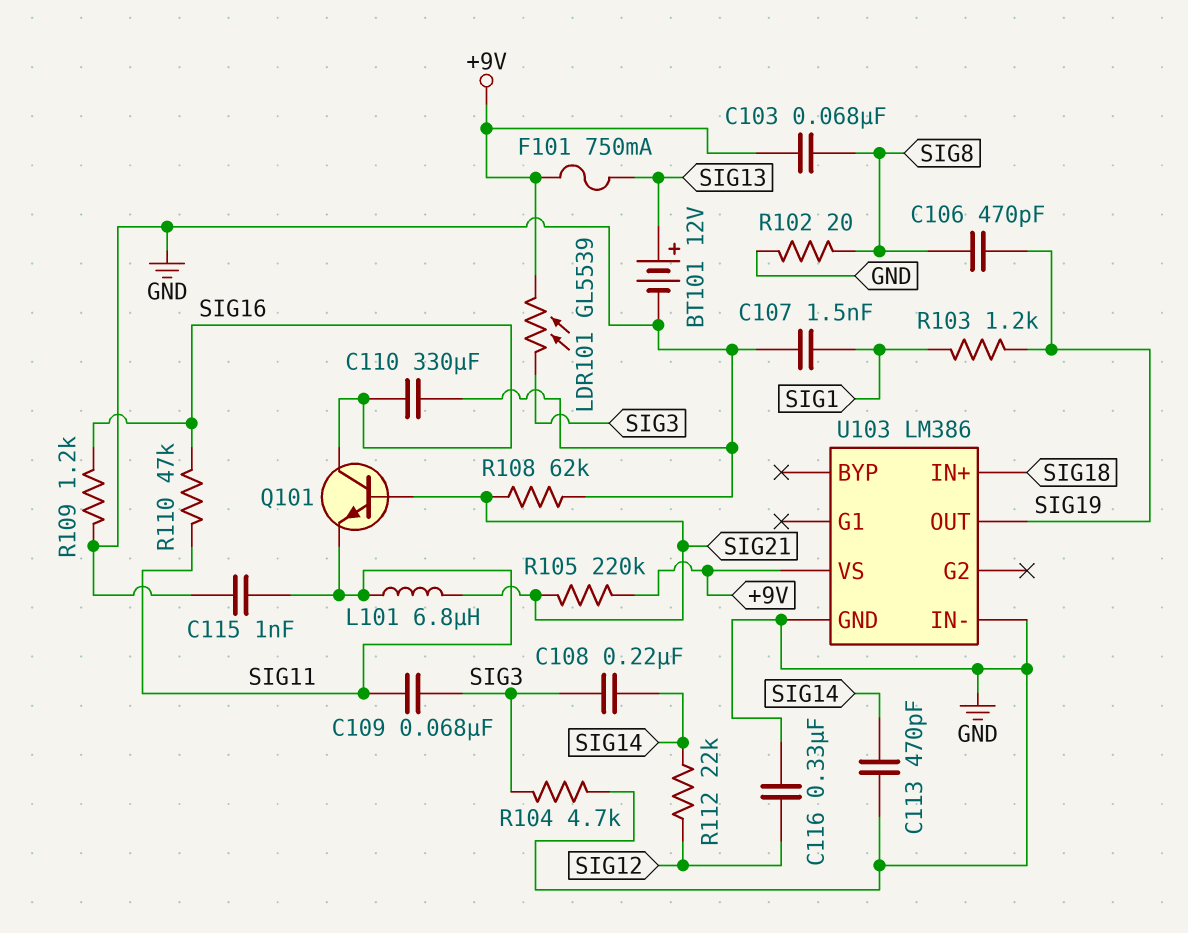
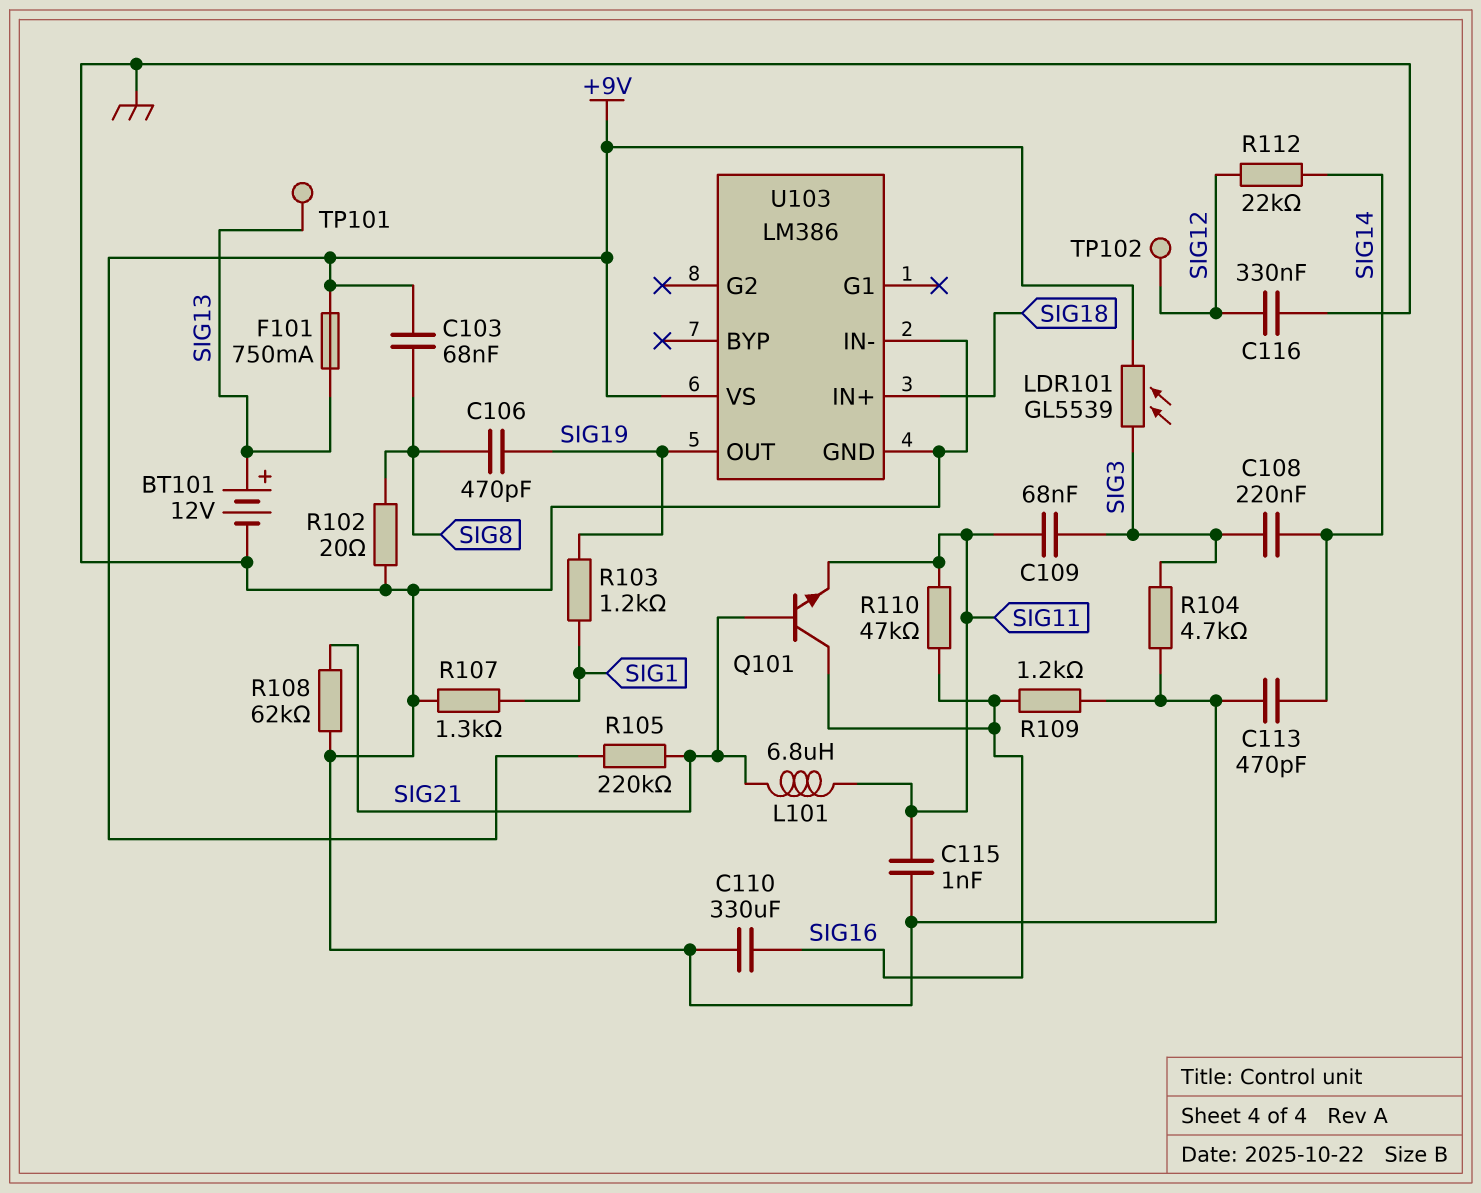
C107: 1.5nF (GND, SIG1) -> none
R107: none -> 1.3k (GND, SIG1)
TP101: none -> test point (SIG13)
TP102: none -> test point (SIG12)

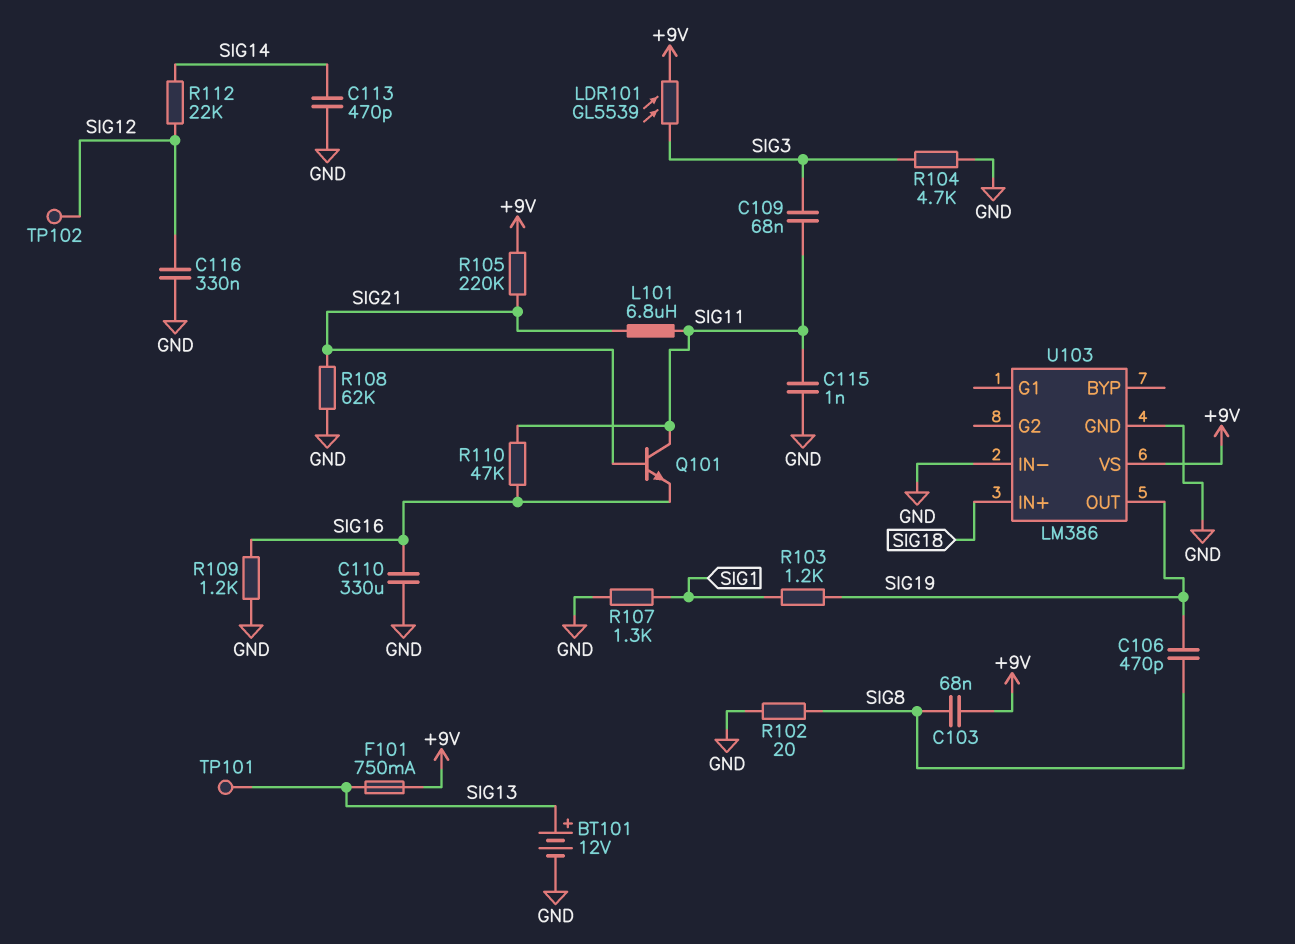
C108: 220nF (SIG3, SIG14) -> none
Q101: NPN (B SIG21, C SIG16, E SIG11) -> NPN (B SIG21, C SIG11, E SIG16)

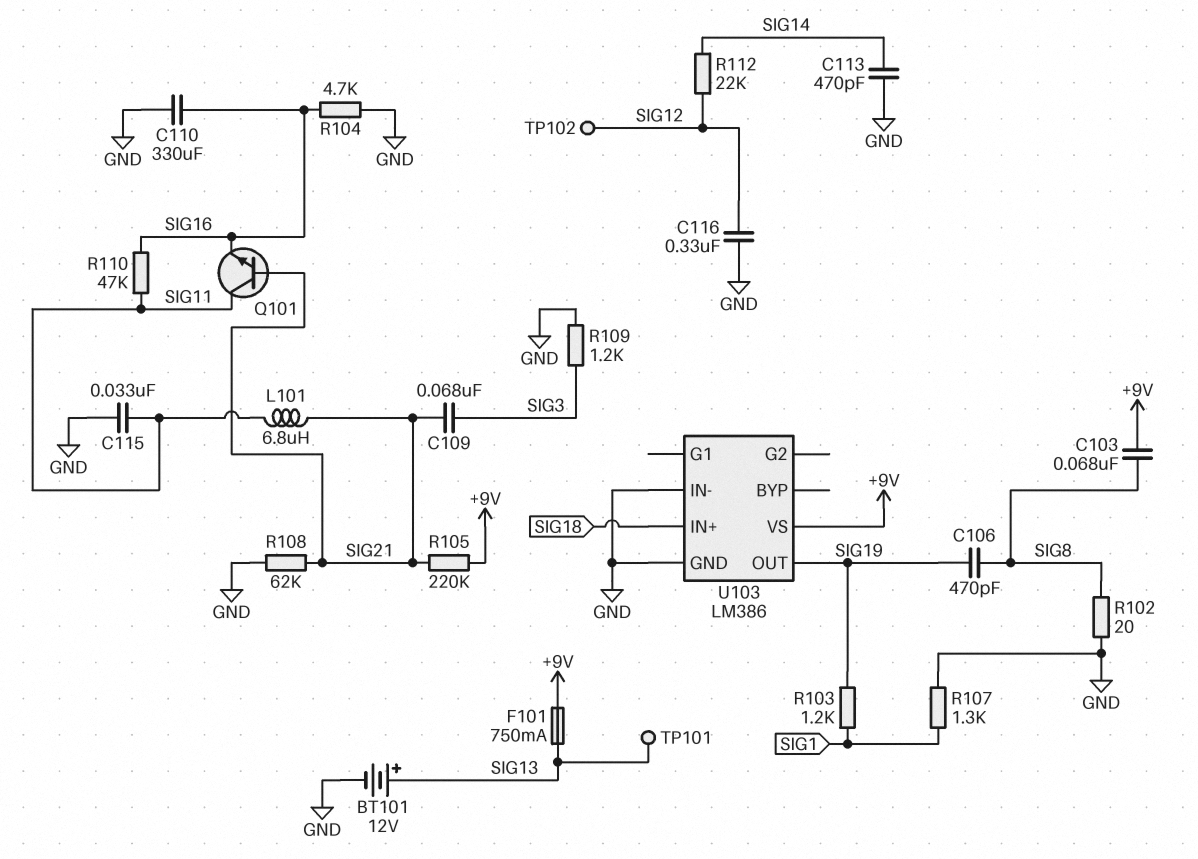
C109: 68nF (SIG3, SIG11) -> 68nF (SIG3, SIG21)
C115: 1nF (GND, SIG11) -> 33nF (GND, SIG11)
LDR101: GL5539 (+9V, SIG3) -> none
R104: 4.7k (GND, SIG3) -> 4.7k (GND, SIG16)
R109: 1.2k (GND, SIG16) -> 1.2k (GND, SIG3)

